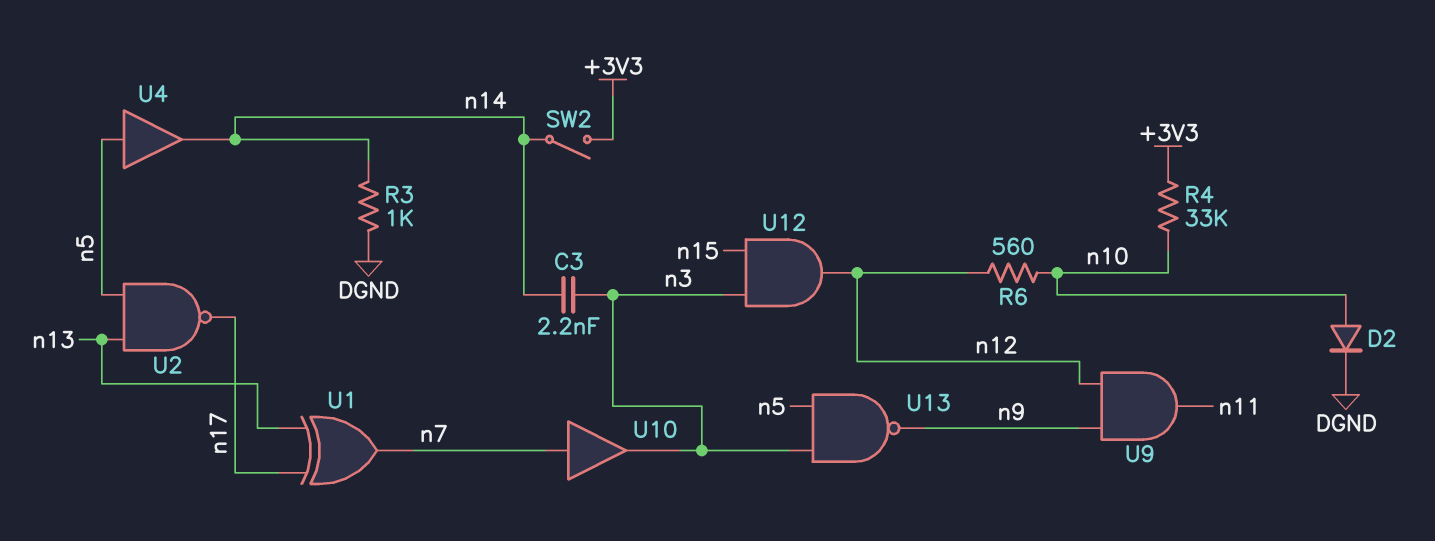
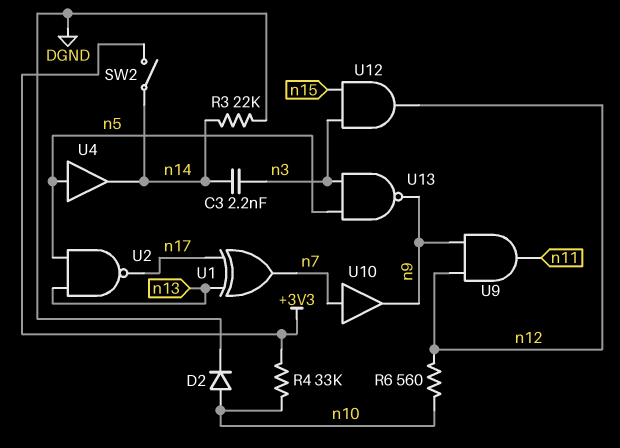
R3: 1k (DGND, n14) -> 22k (DGND, n14)
U10: buffer (in n7, out n3) -> buffer (in n7, out n9)

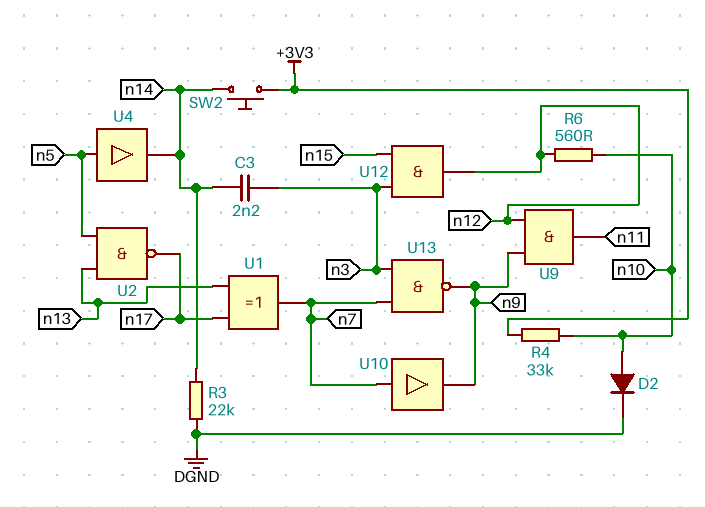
SW2: switch (+3V3, n14) -> button (+3V3, n14)
U13: NAND (in n3, in n5, out n9) -> NAND (in n3, in n7, out n9)

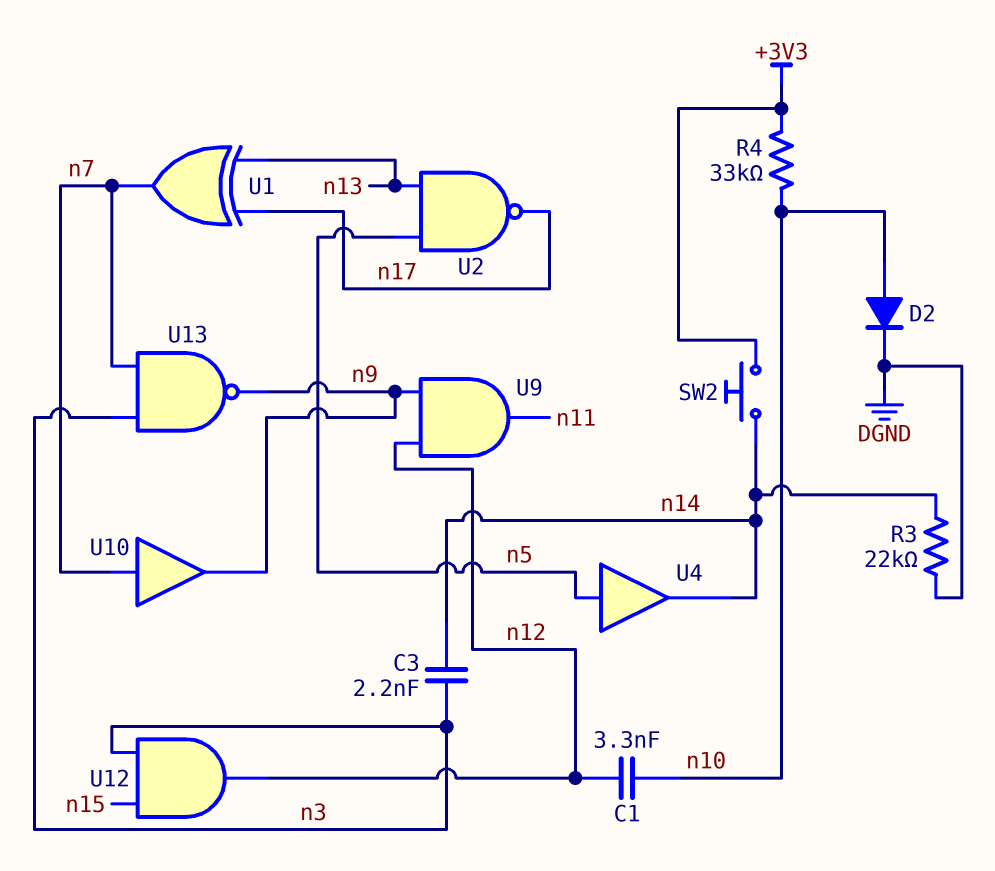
C1: none -> 3.3nF (n10, n12)
R6: 560 (n10, n12) -> none

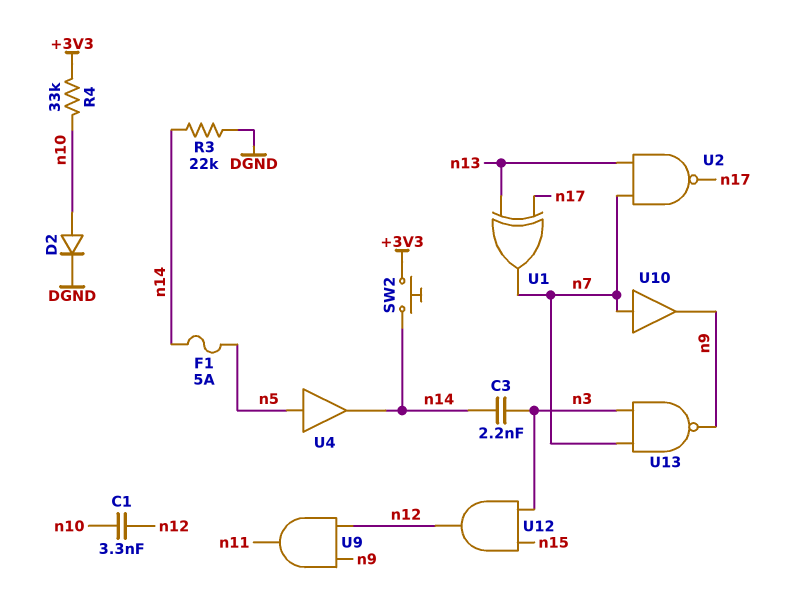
F1: none -> 5A (n5, n14)
U2: NAND (in n5, in n13, out n17) -> NAND (in n7, in n13, out n17)

